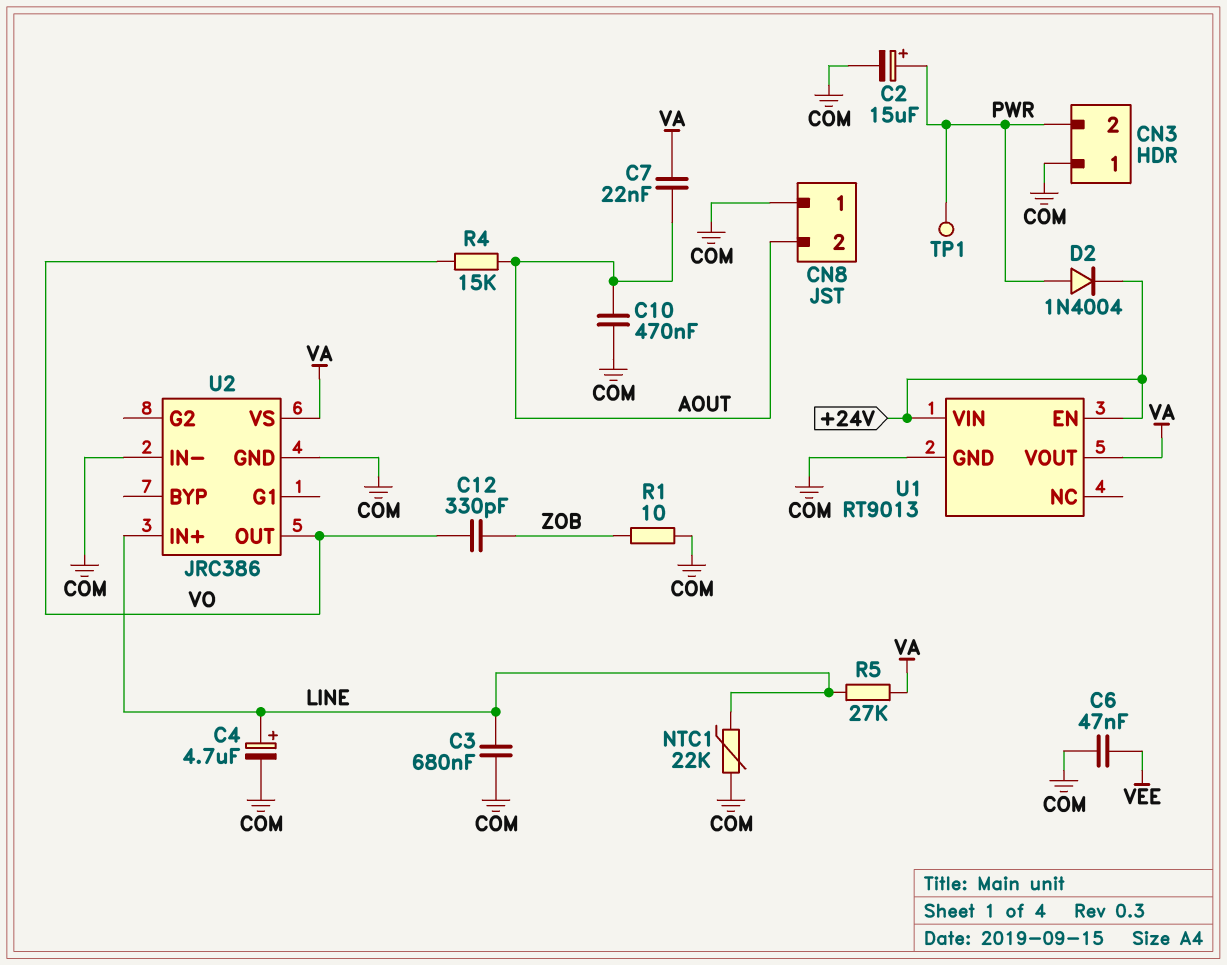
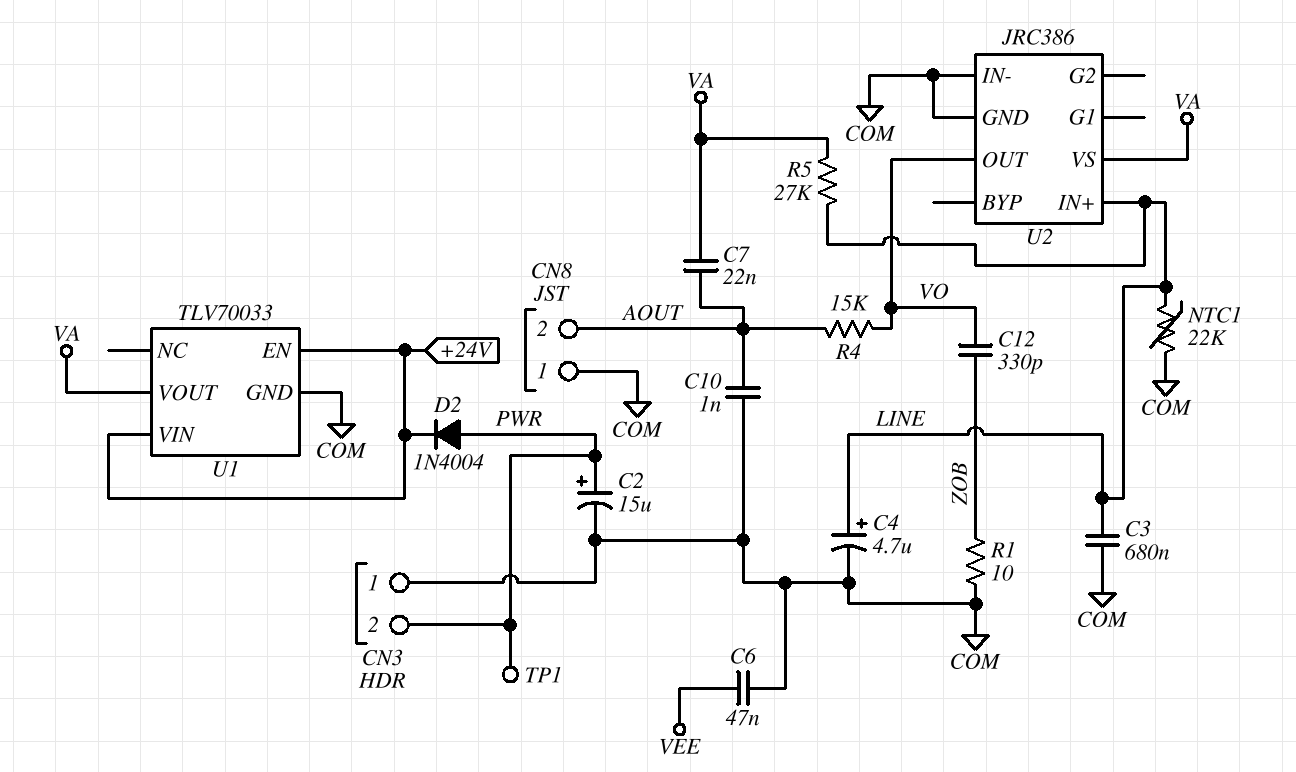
C10: 470nF (AOUT, COM) -> 1nF (AOUT, COM)
U1: RT9013 -> TLV70033

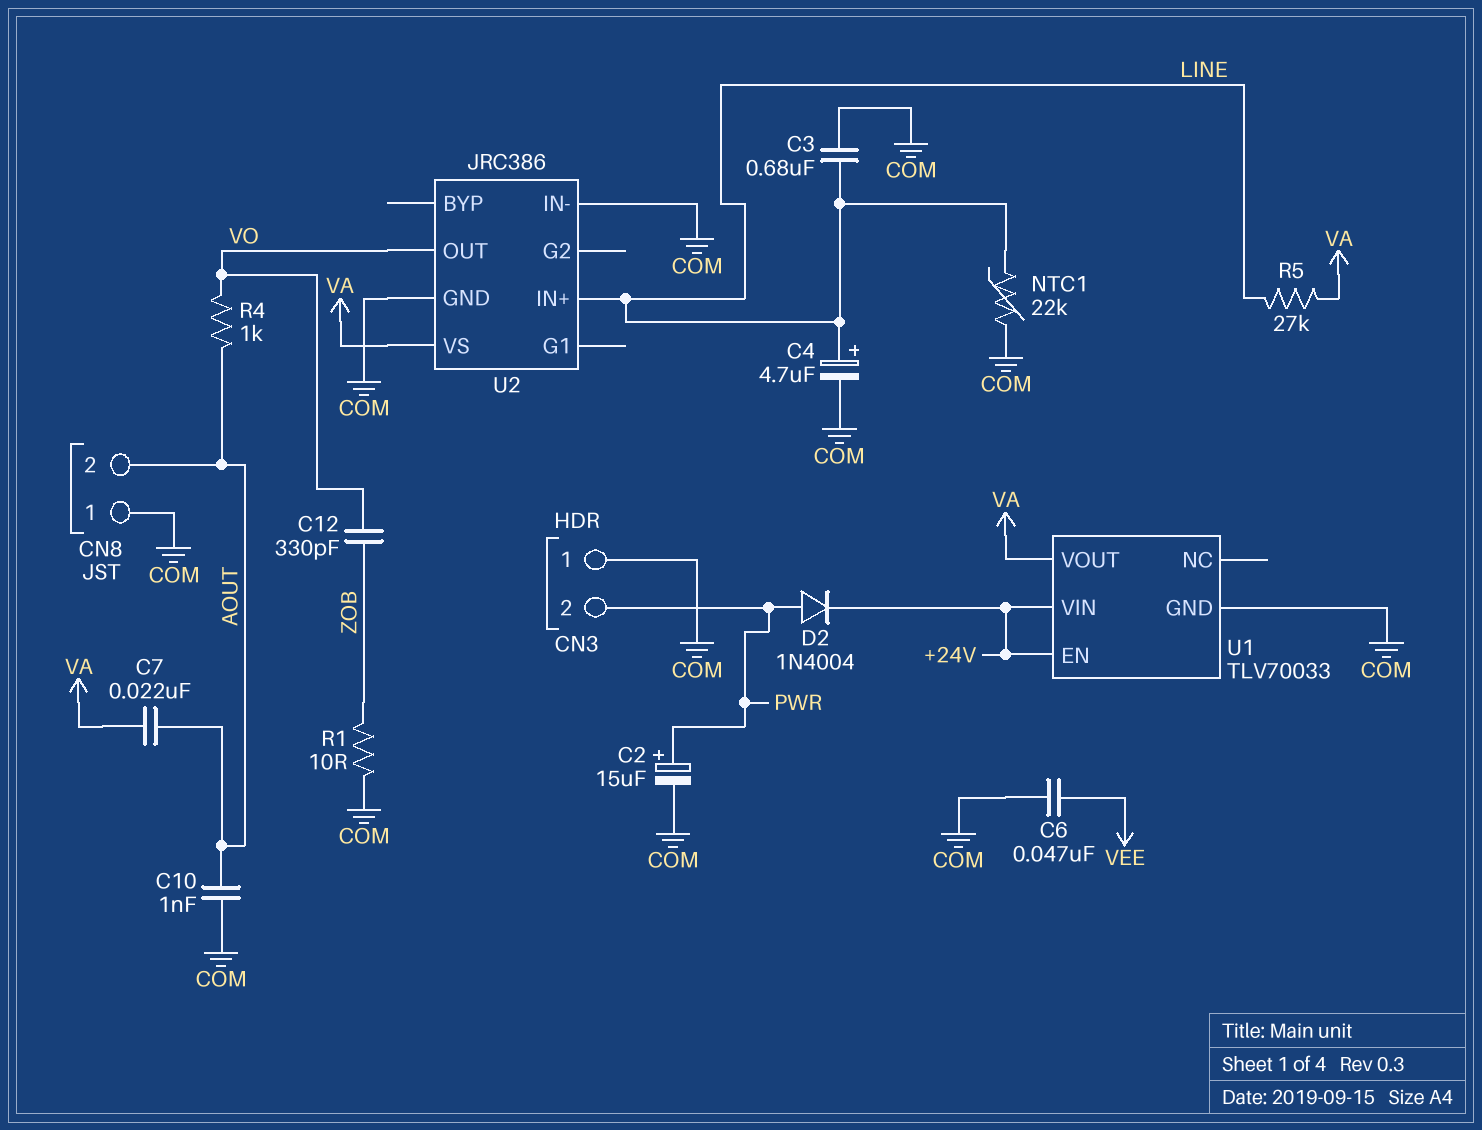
R4: 15k (AOUT, VO) -> 1k (AOUT, VO)
TP1: test point (PWR) -> none

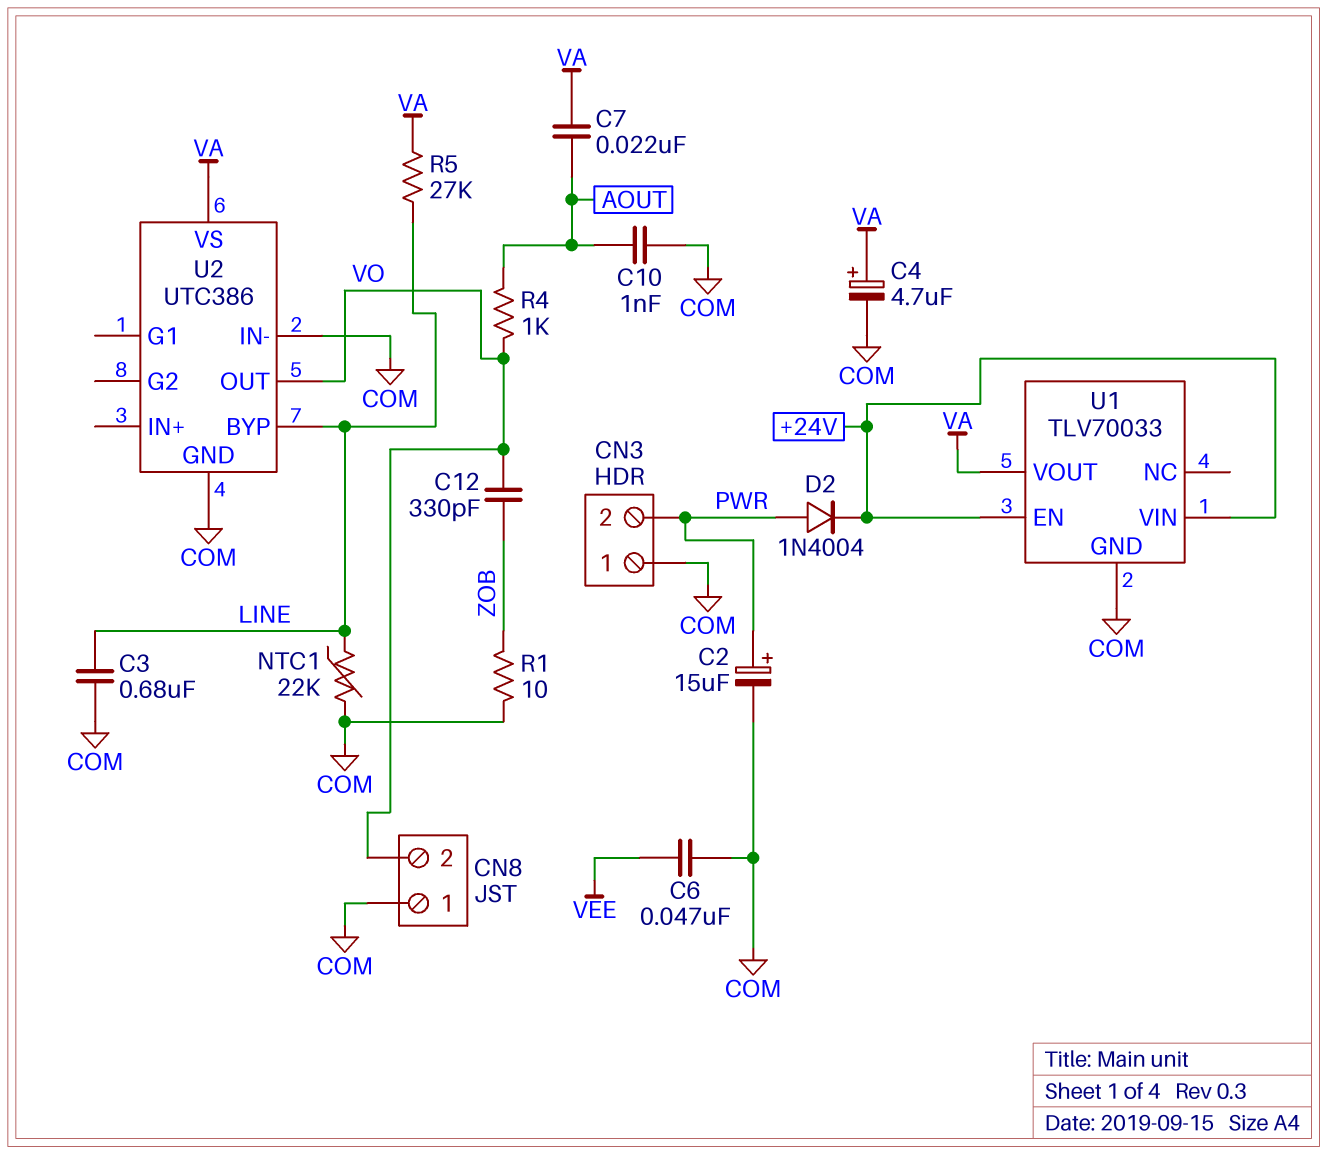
C4: 4.7uF (plus LINE, minus COM) -> 4.7uF (plus VA, minus COM)
CN8 pin 2: AOUT -> VO
U2: JRC386 -> UTC386
U2 pin BYP: none -> LINE
U2 pin IN+: LINE -> none

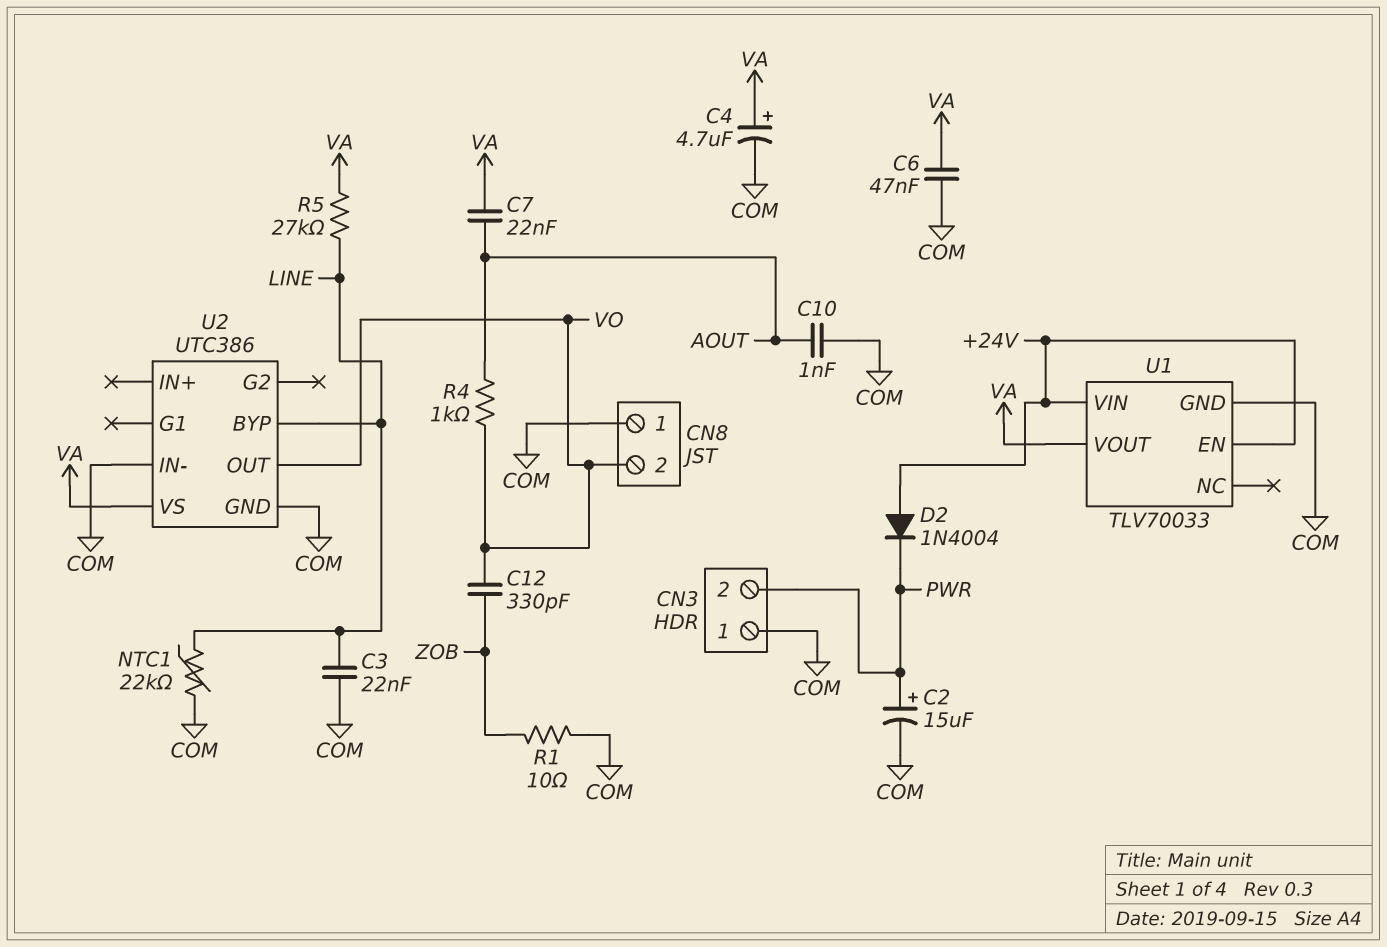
C3: 680nF (COM, LINE) -> 22nF (COM, LINE)
C6: 47nF (COM, VEE) -> 47nF (COM, VA)
D2: diode 1N4004 (A PWR, K +24V) -> diode 1N4004 (A +24V, K PWR)

